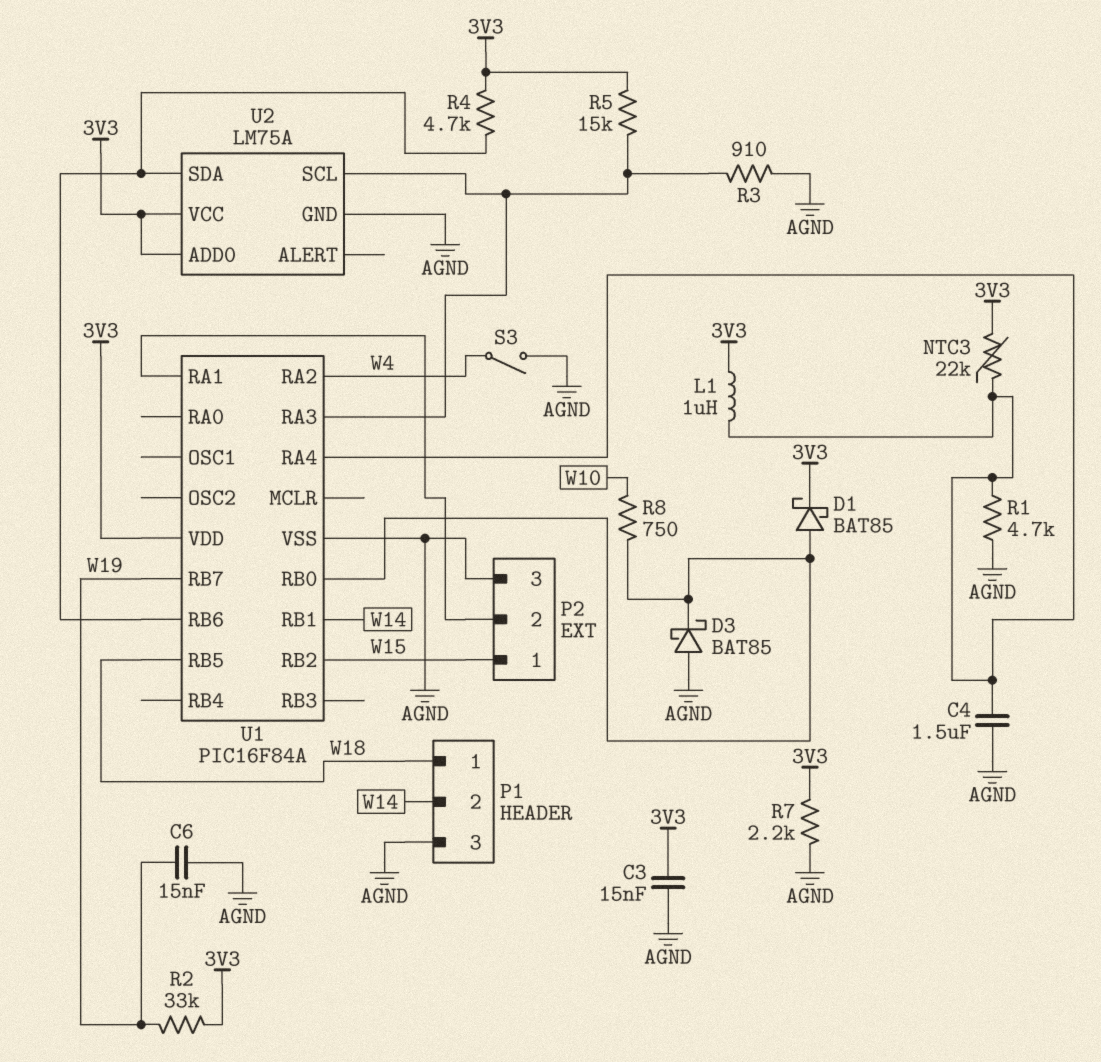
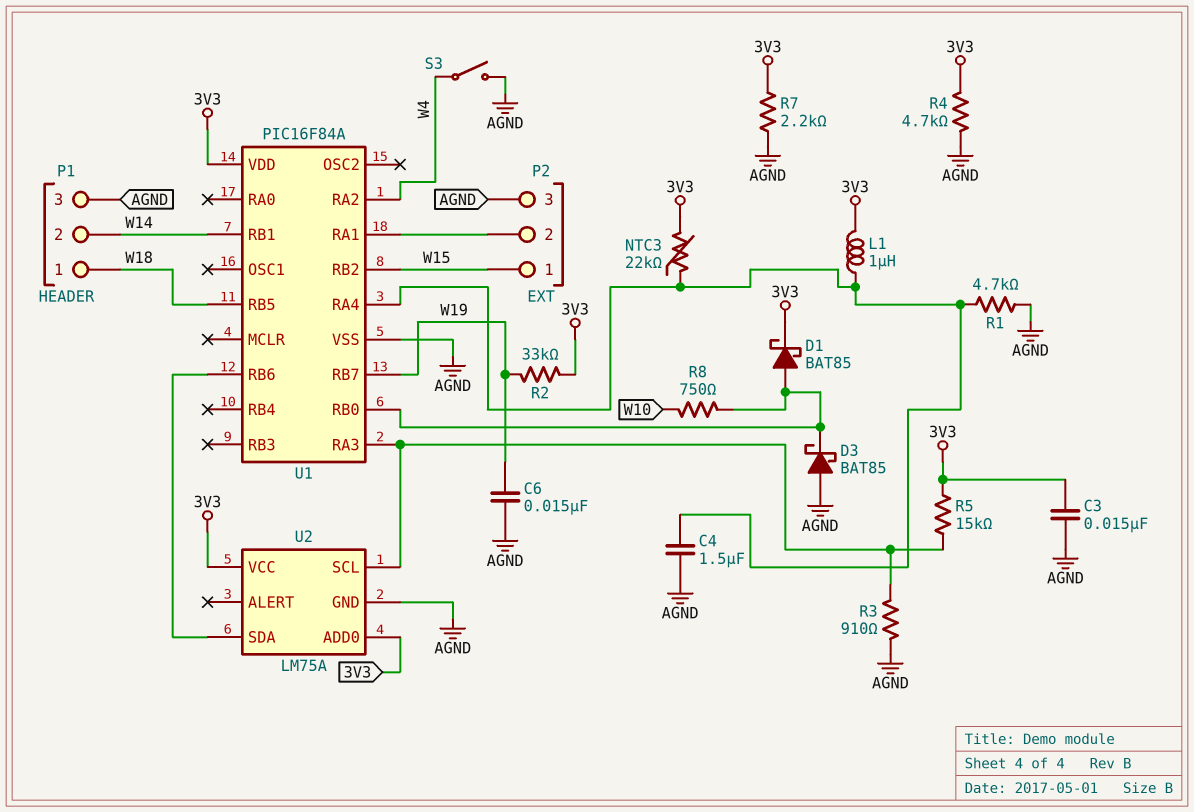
R4: 4.7k (3V3, U1/RB6) -> 4.7k (3V3, AGND)

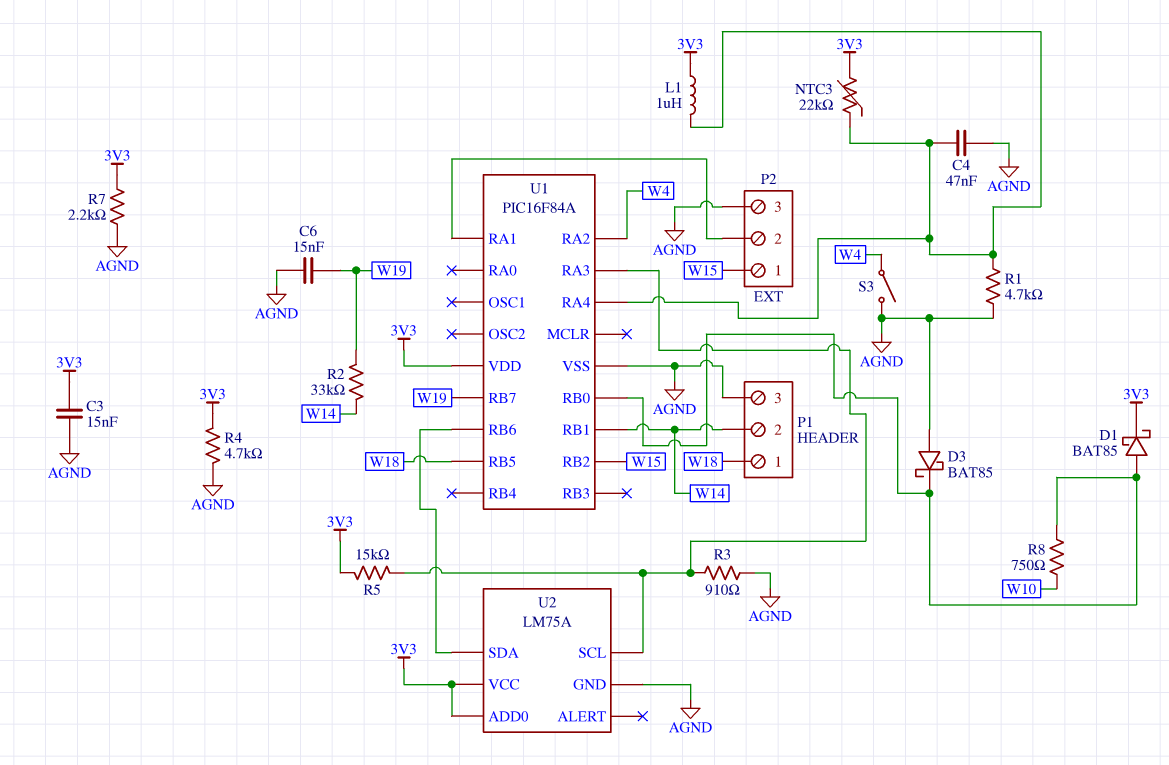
C4: 1.5uF (AGND, U1/RA4) -> 47nF (AGND, U1/RA4)
R2: 33k (3V3, W19) -> 33k (W14, W19)

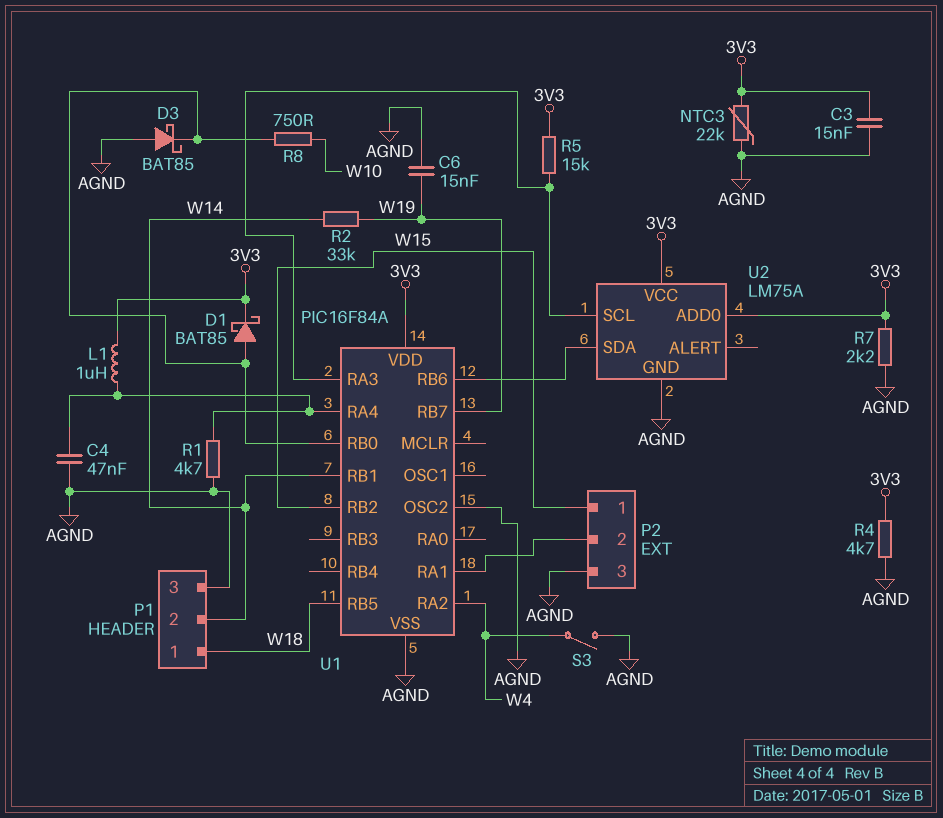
NTC3: 22k (3V3, U1/RA4) -> 22k (3V3, AGND)
R3: 910 (AGND, U1/RA3) -> none
U1 pin OSC2: none -> AGND

